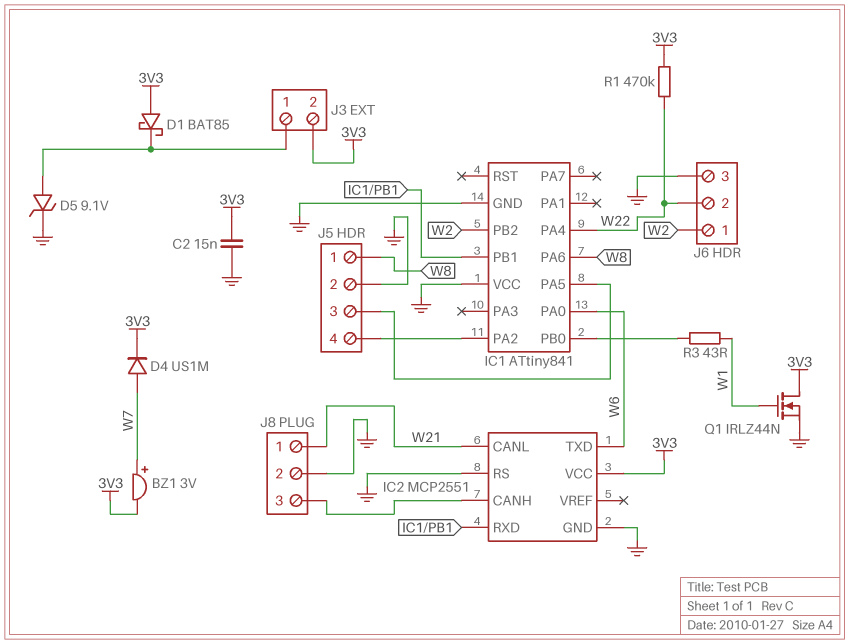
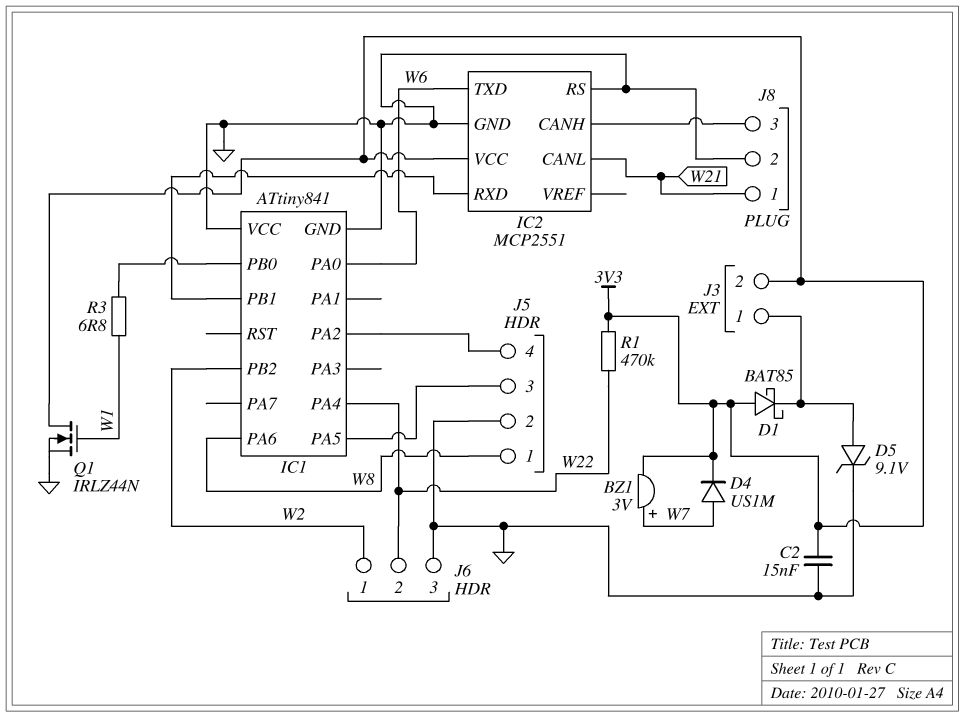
R3: 43 (IC1/PB0, W1) -> 6.8 (IC1/PB0, W1)

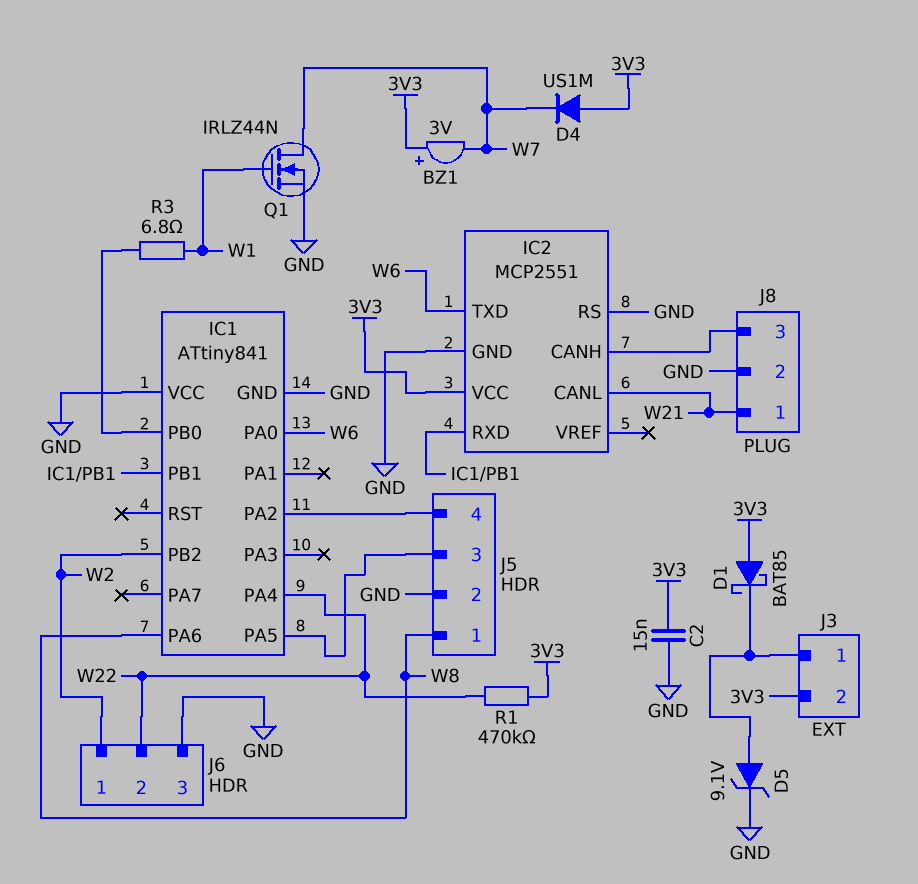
BZ1: buzzer 3V (plus W7, minus 3V3) -> buzzer 3V (plus 3V3, minus W7)
D4: diode US1M (A W7, K 3V3) -> diode US1M (A 3V3, K W7)
Q1: NMOS IRLZ44N (G W1, D 3V3, S GND) -> NMOS IRLZ44N (G W1, D W7, S GND)

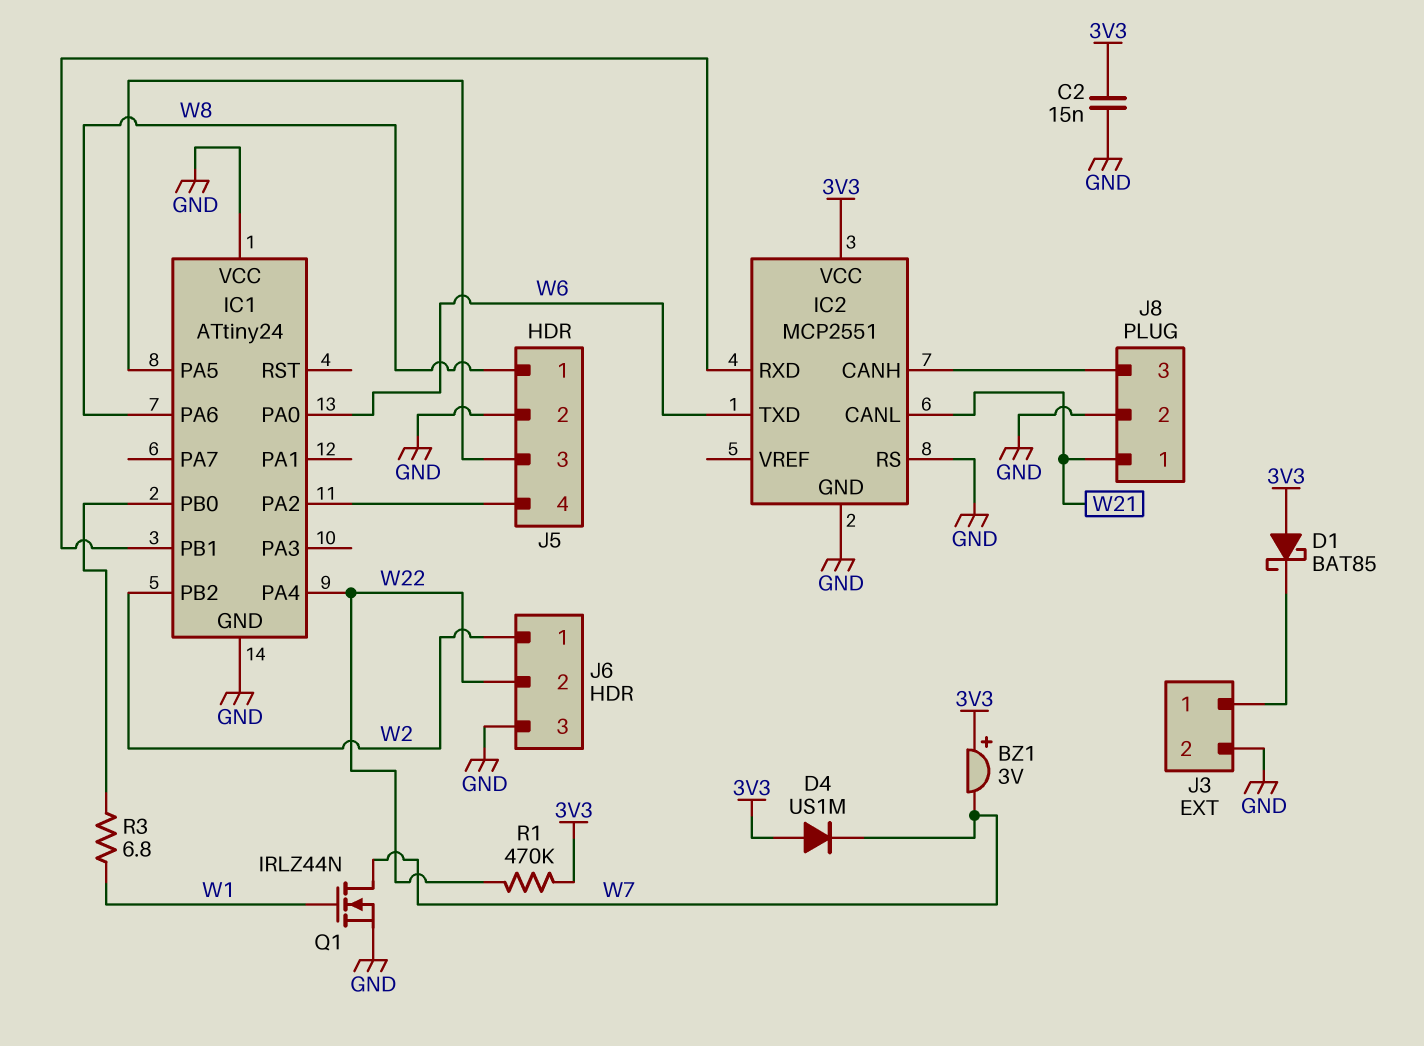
D5: zener 9.1V (A J3/1, K GND) -> none
IC1: ATtiny841 -> ATtiny24
J3 pin 2: 3V3 -> GND

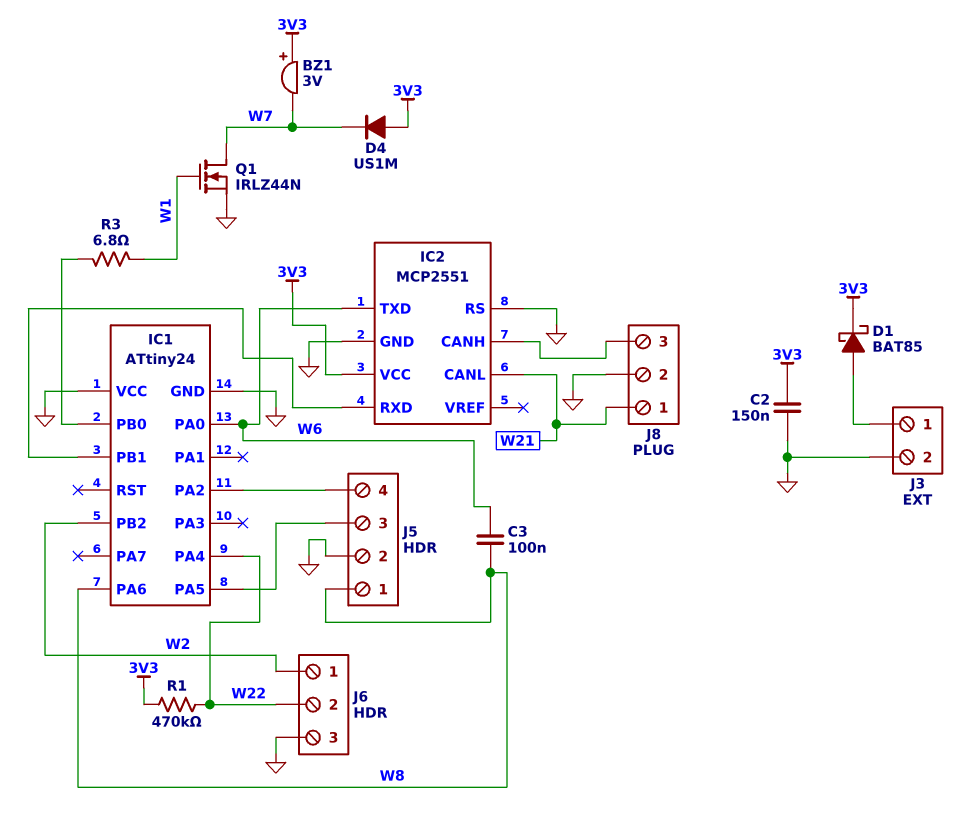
C2: 15nF (3V3, GND) -> 150nF (3V3, GND)
C3: none -> 100nF (W6, W8)
D1: schottky BAT85 (A 3V3, K J3/1) -> schottky BAT85 (A J3/1, K 3V3)

